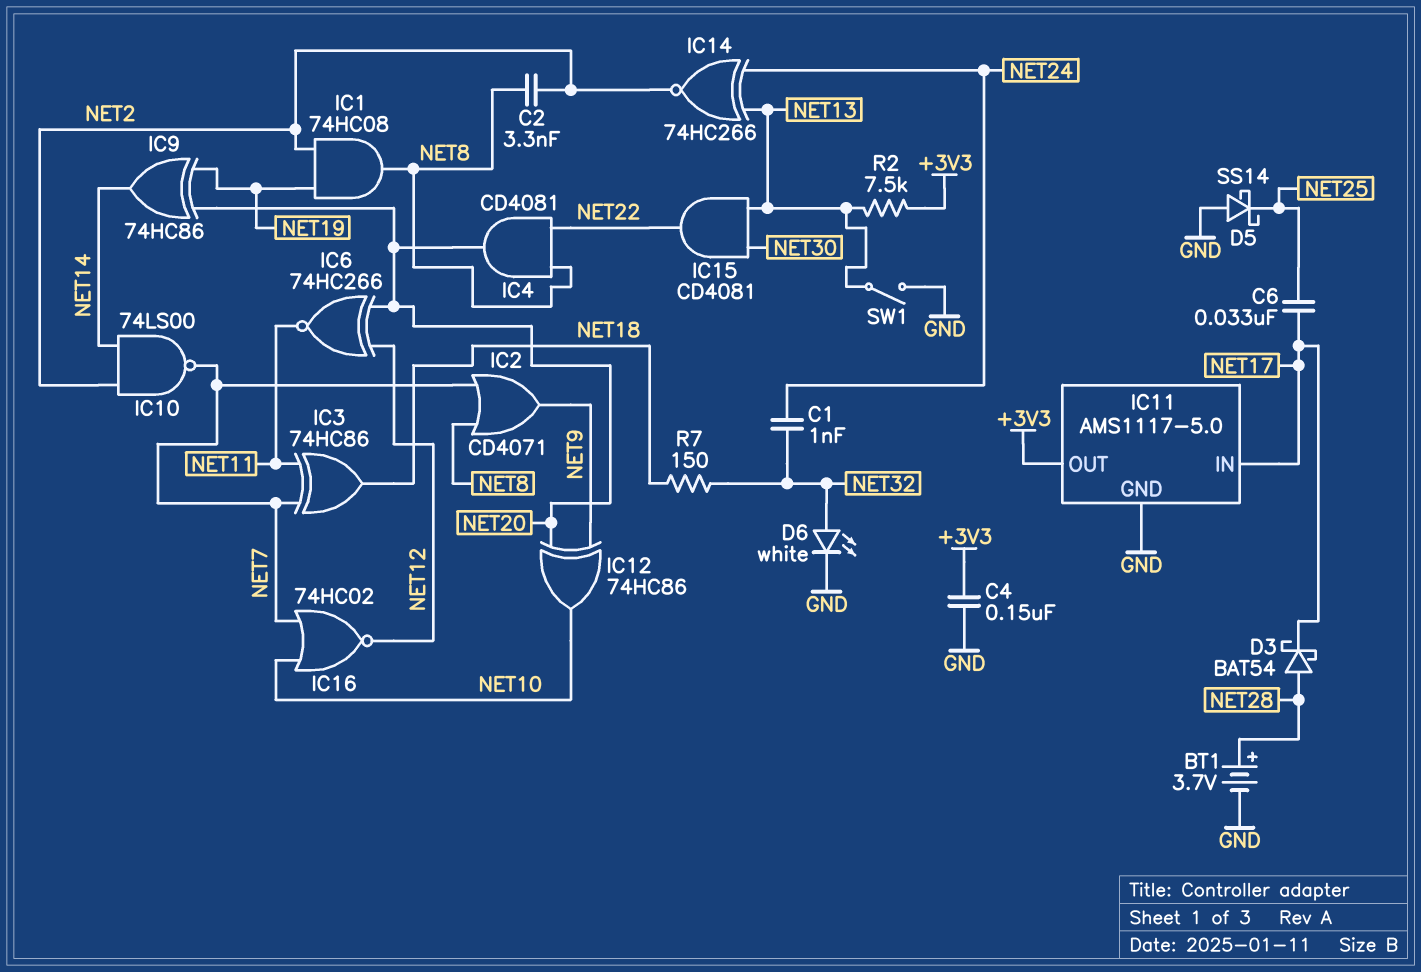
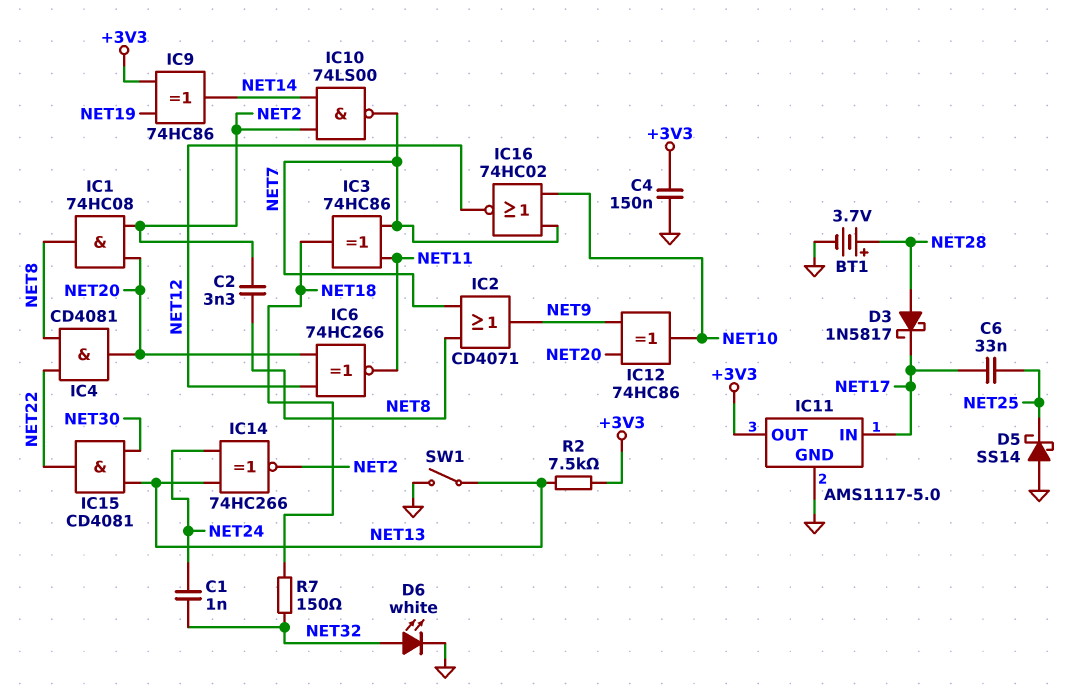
D3: schottky BAT54 (A NET28, K NET17) -> schottky 1N5817 (A NET28, K NET17)
IC1: AND 74HC08 (in NET2, in NET19, out NET8) -> AND 74HC08 (in NET2, in NET20, out NET8)
IC9: XOR 74HC86 (in NET19, in NET20, out NET14) -> XOR 74HC86 (in +3V3, in NET19, out NET14)

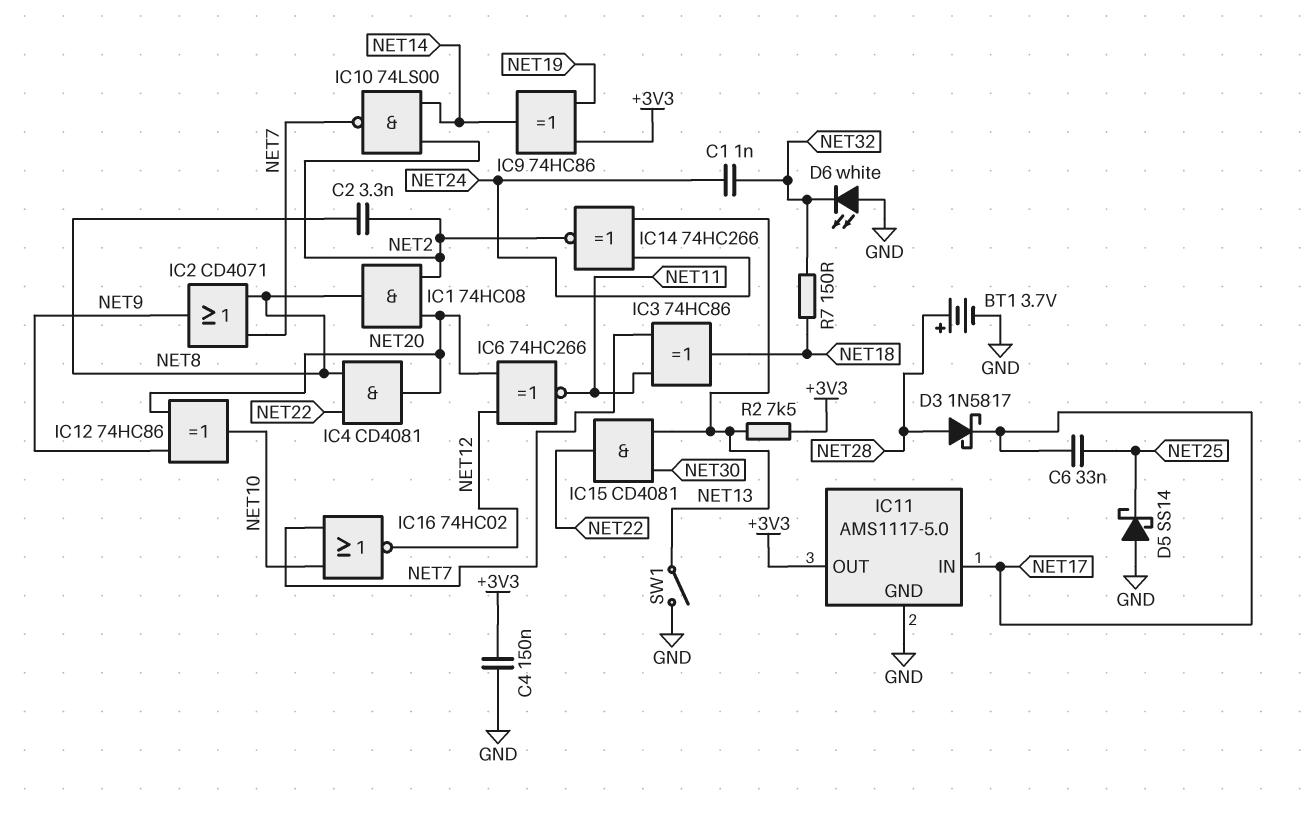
D6: LED white (A NET32, K GND) -> LED white (A GND, K NET32)

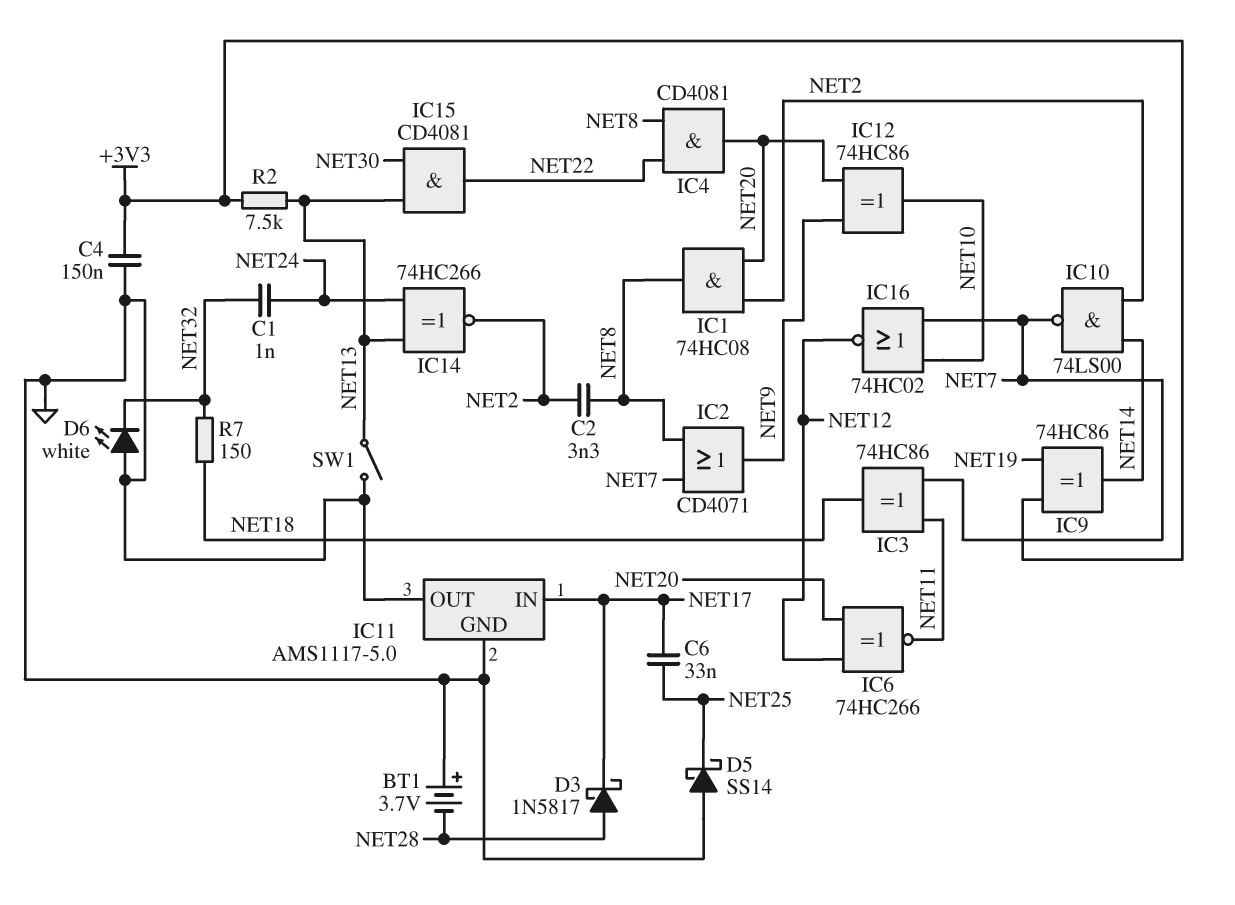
BT1: 3.7V (plus NET28, minus GND) -> 3.7V (plus GND, minus NET28)
IC11 pin OUT: +3V3 -> GND

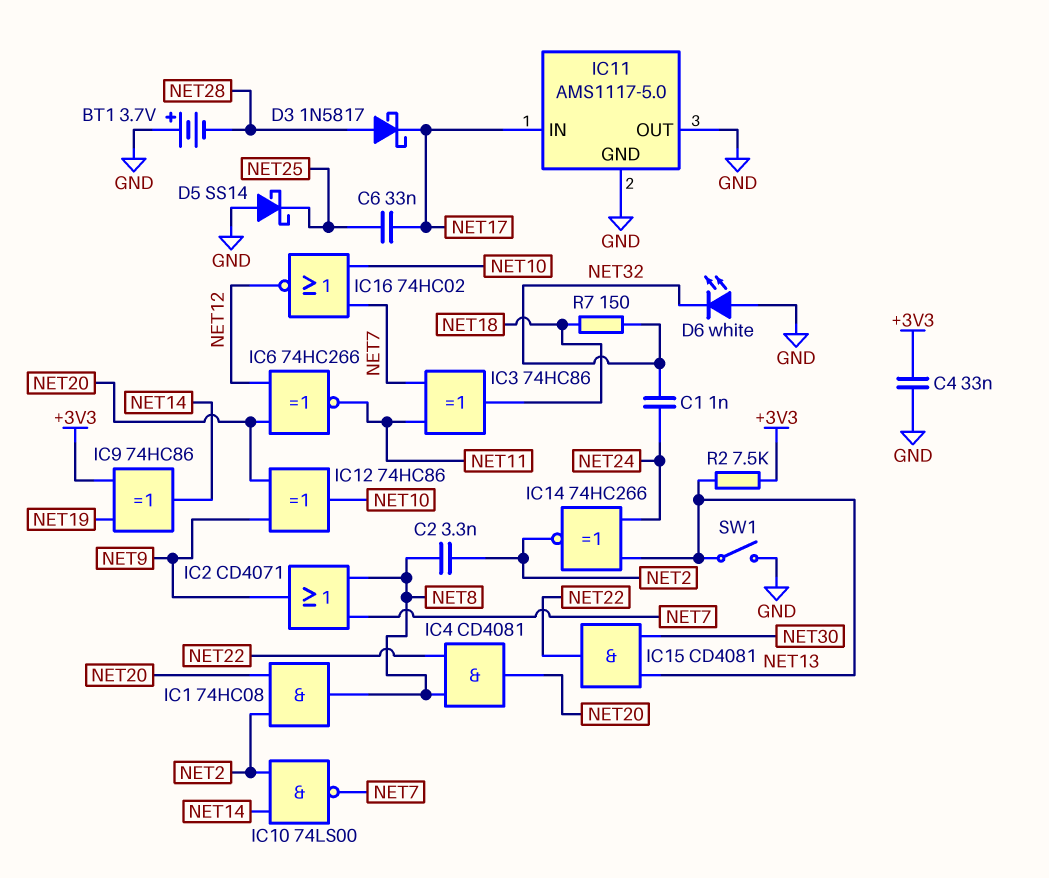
C4: 150nF (+3V3, GND) -> 33nF (+3V3, GND)

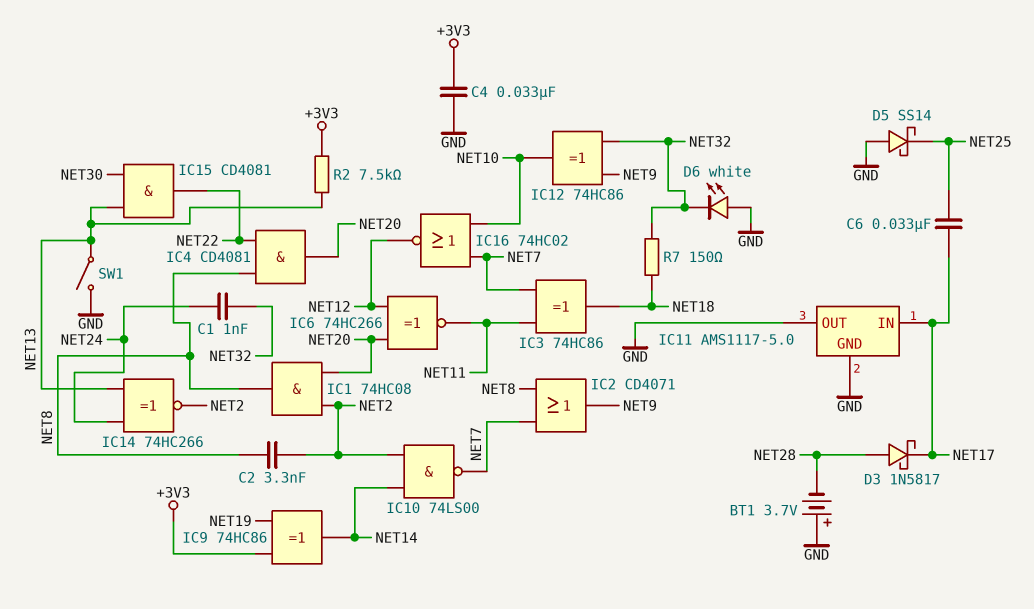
IC12: XOR 74HC86 (in NET9, in NET20, out NET10) -> XOR 74HC86 (in NET9, in NET32, out NET10)

